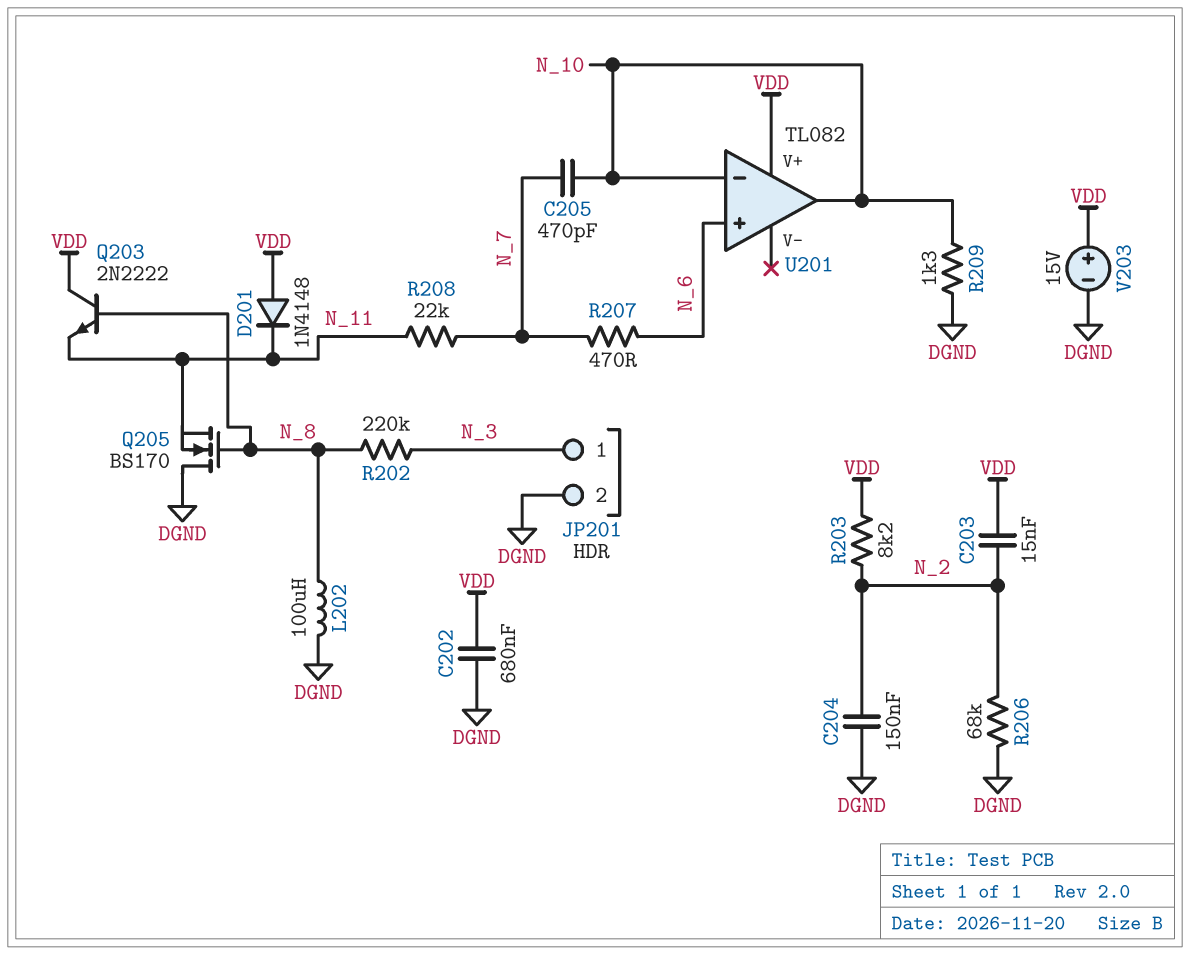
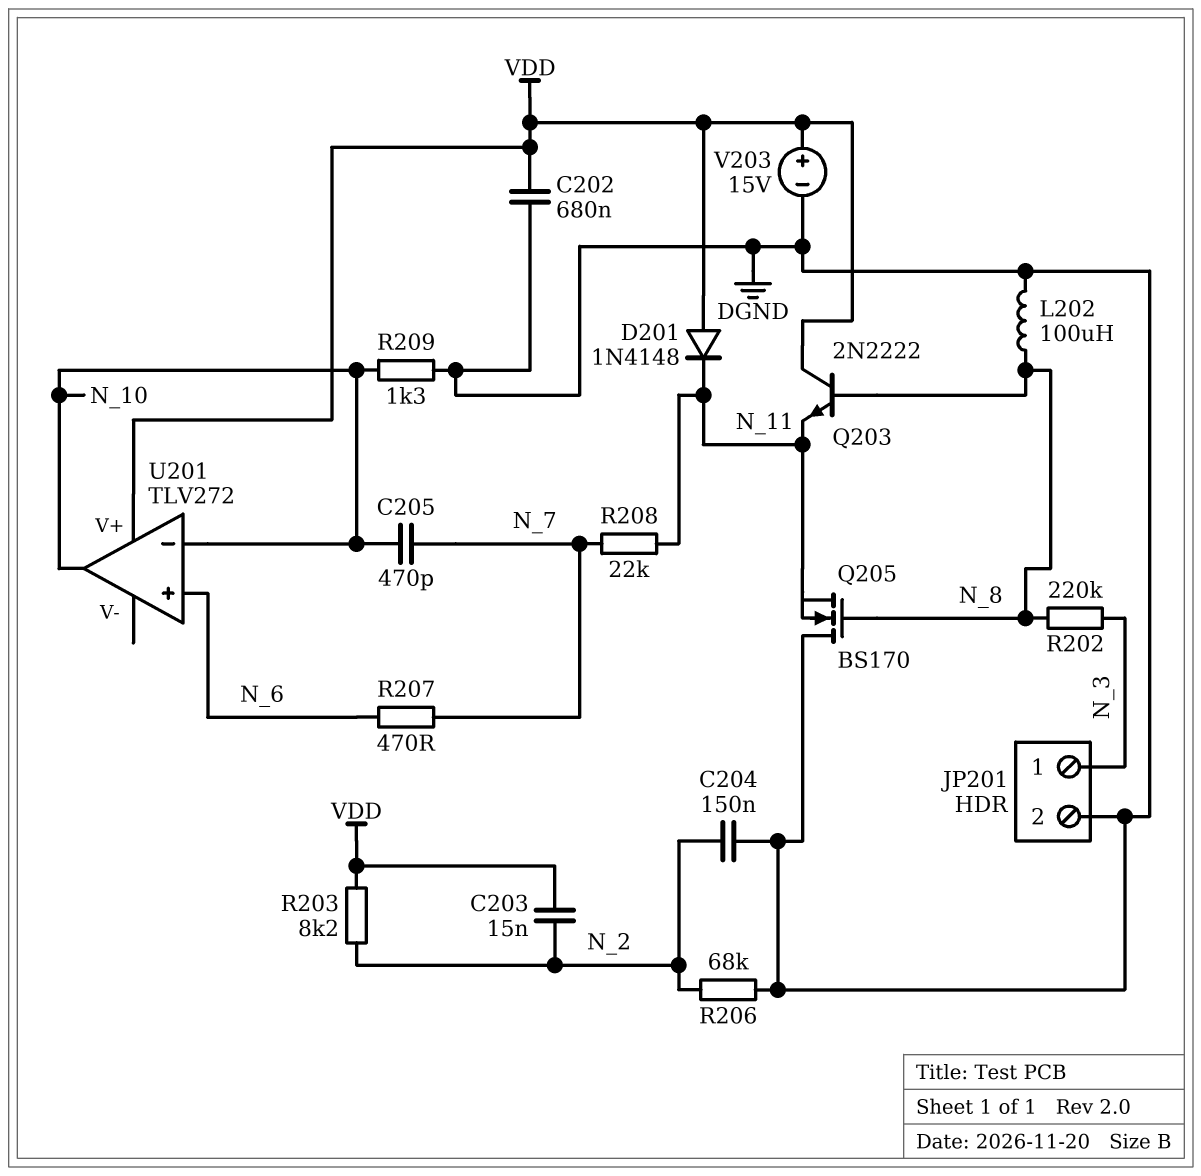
U201: TL082 -> TLV272

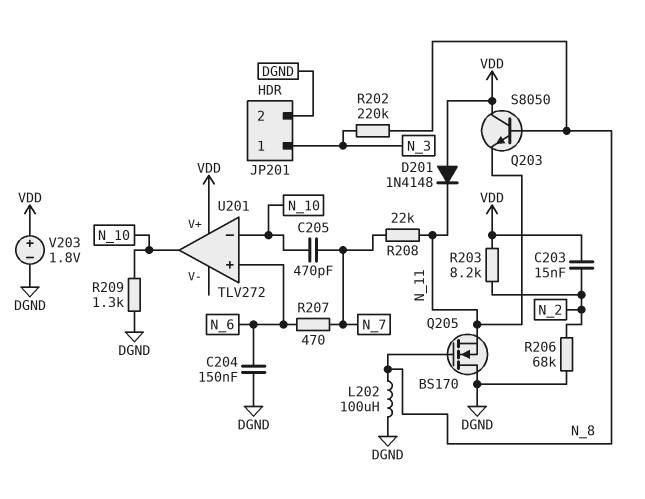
C202: 680nF (DGND, VDD) -> none
C204: 150nF (DGND, N_2) -> 150nF (DGND, N_6)
Q203: NPN 2N2222 (B N_8, C VDD, E N_11) -> NPN S8050 (B N_8, C VDD, E N_11)
V203: 15V (plus VDD, minus DGND) -> 1.8V (plus VDD, minus DGND)

